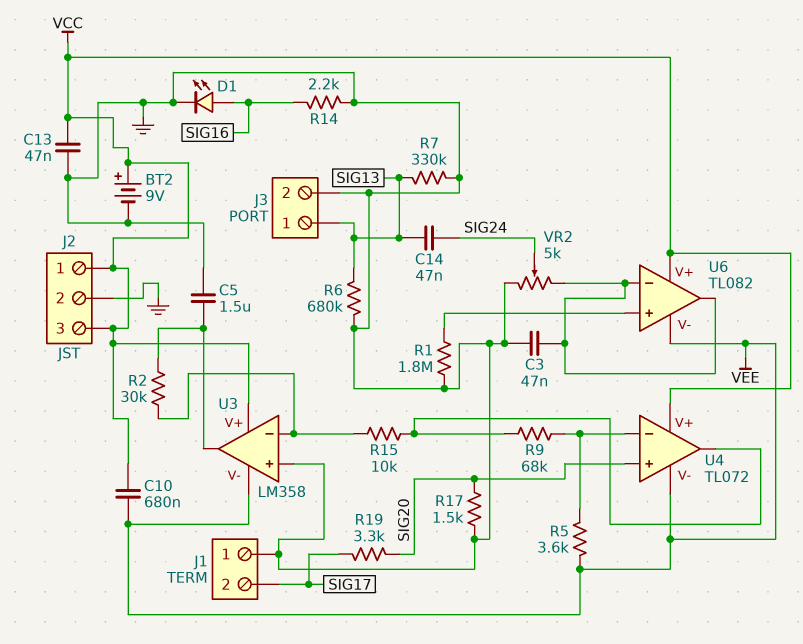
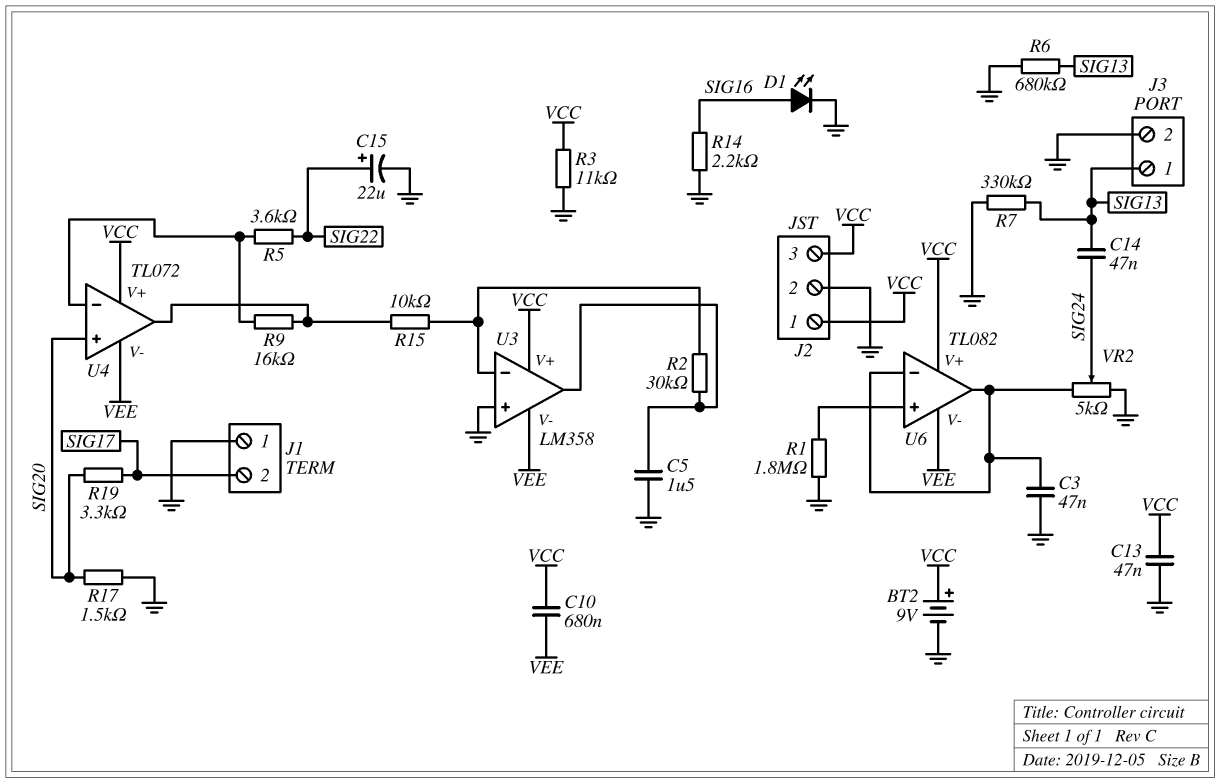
C15: none -> 22uF (plus SIG22, minus GND)
R3: none -> 11k (GND, VCC)
R5: 3.6k (U4/in-, VEE) -> 3.6k (SIG22, U4/in-)
R9: 68k (U4/in-, U4/out) -> 16k (U4/in-, U4/out)

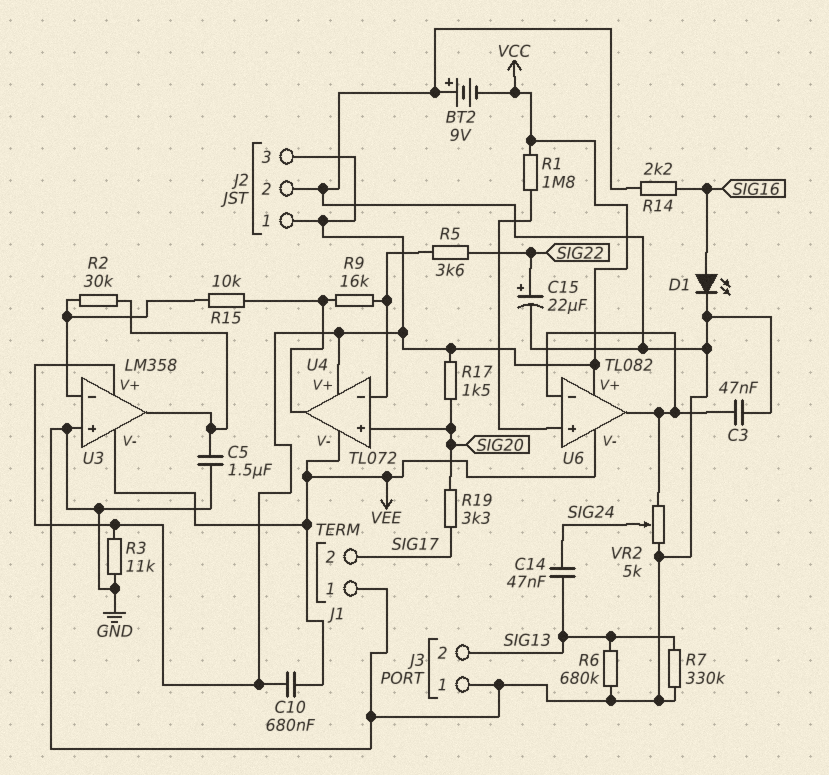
BT2: 9V (plus VCC, minus GND) -> 9V (plus GND, minus VCC)
C13: 47nF (GND, VCC) -> none
J3 pin 1: SIG13 -> GND
J3 pin 2: GND -> SIG13
R1: 1.8M (GND, U6/in+) -> 1.8M (U6/in+, VCC)
R17: 1.5k (GND, SIG20) -> 1.5k (SIG20, VCC)

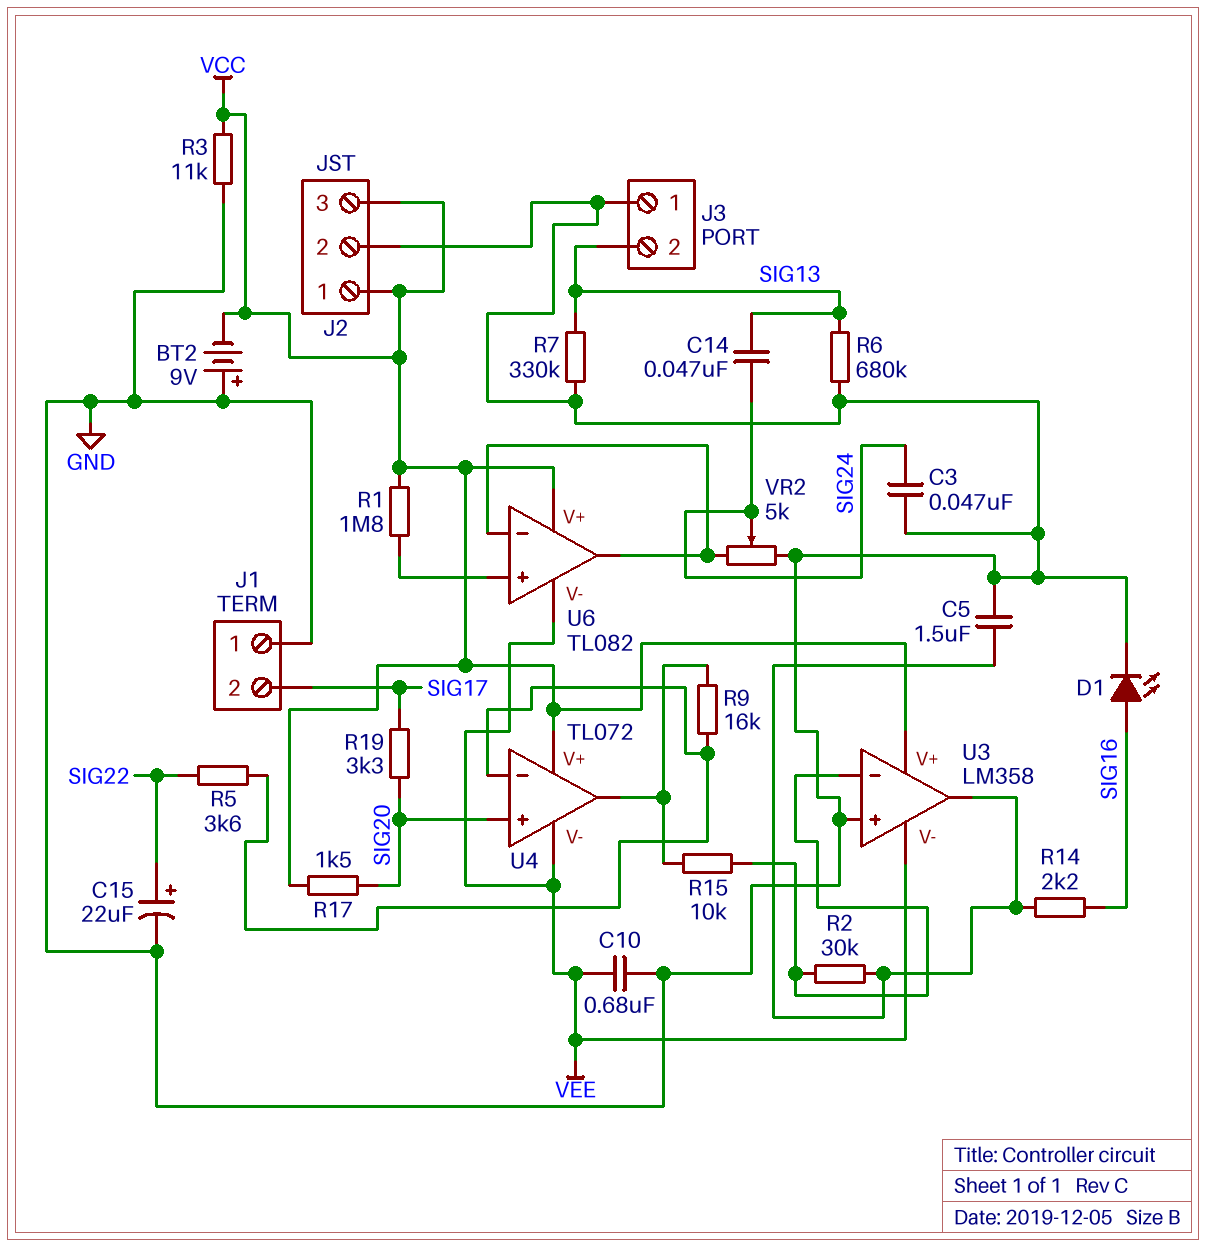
C3: 47nF (GND, U6/in-) -> 47nF (GND, SIG24)
C10: 680nF (VCC, VEE) -> 680nF (GND, VEE)
R14: 2.2k (GND, SIG16) -> 2.2k (SIG16, U3/out)

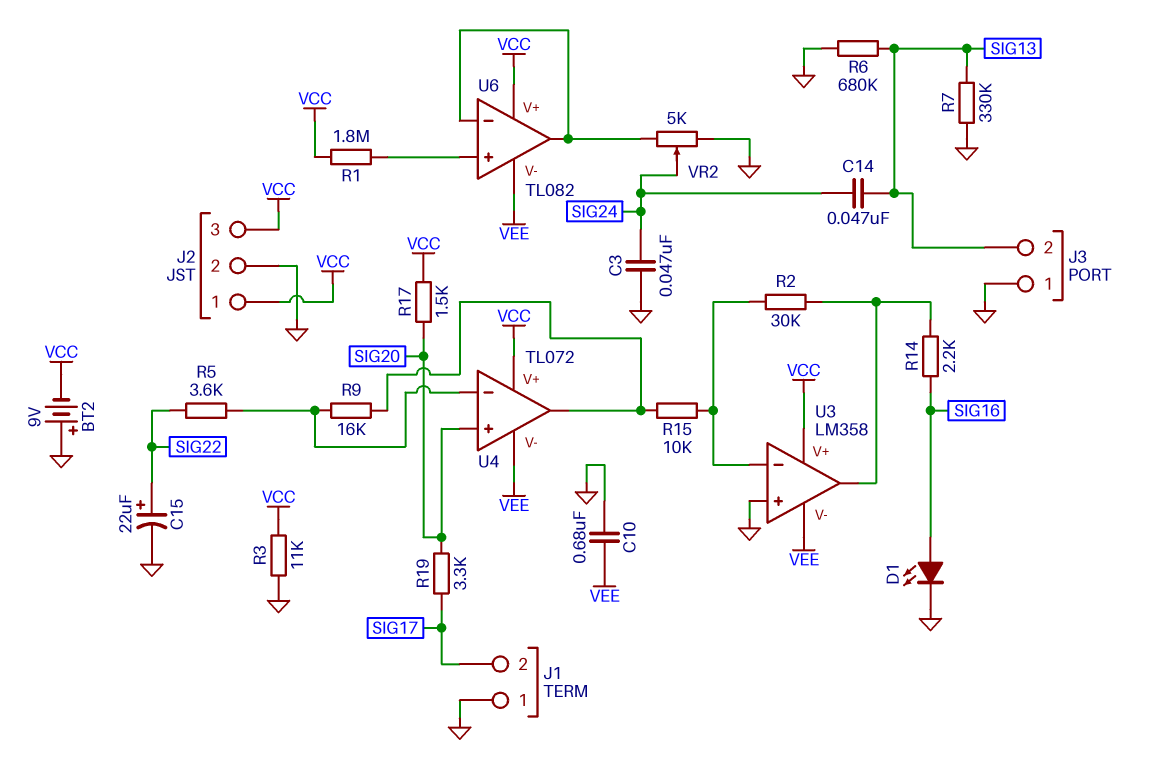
C5: 1.5uF (GND, U3/out) -> none

